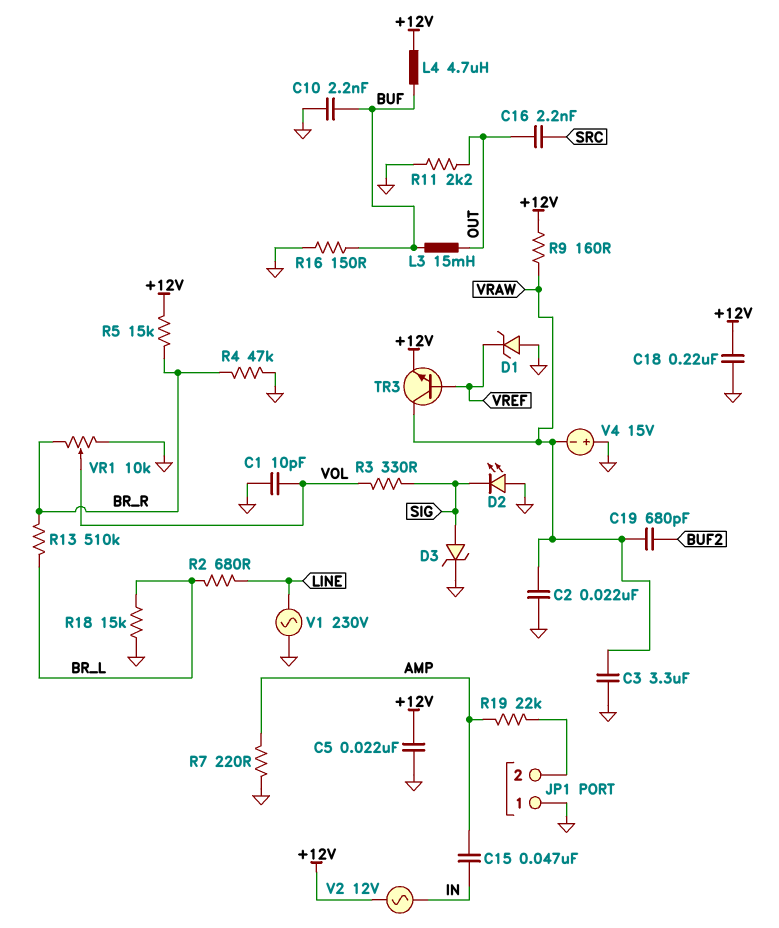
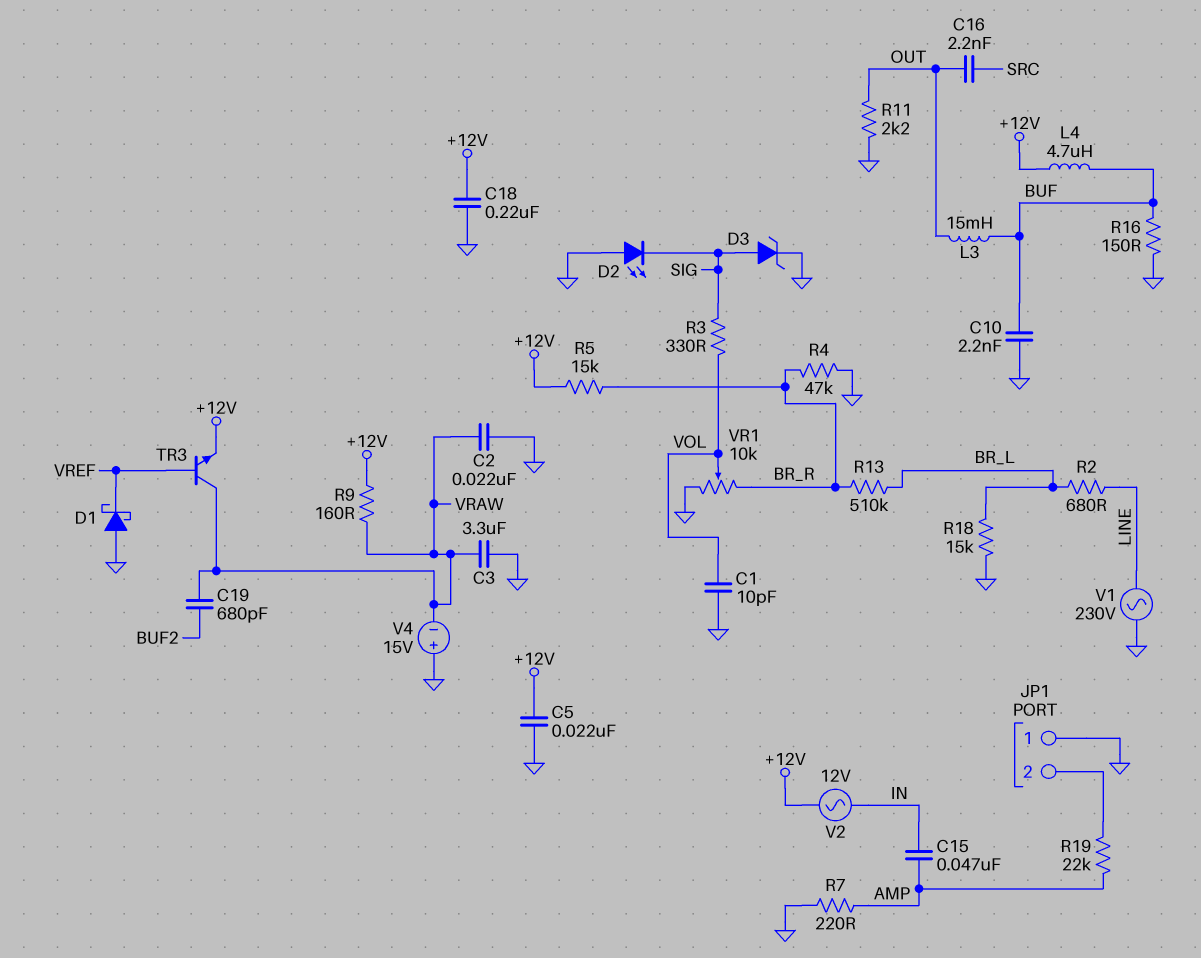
D1: zener (A GND, K VREF) -> schottky (A GND, K VREF)

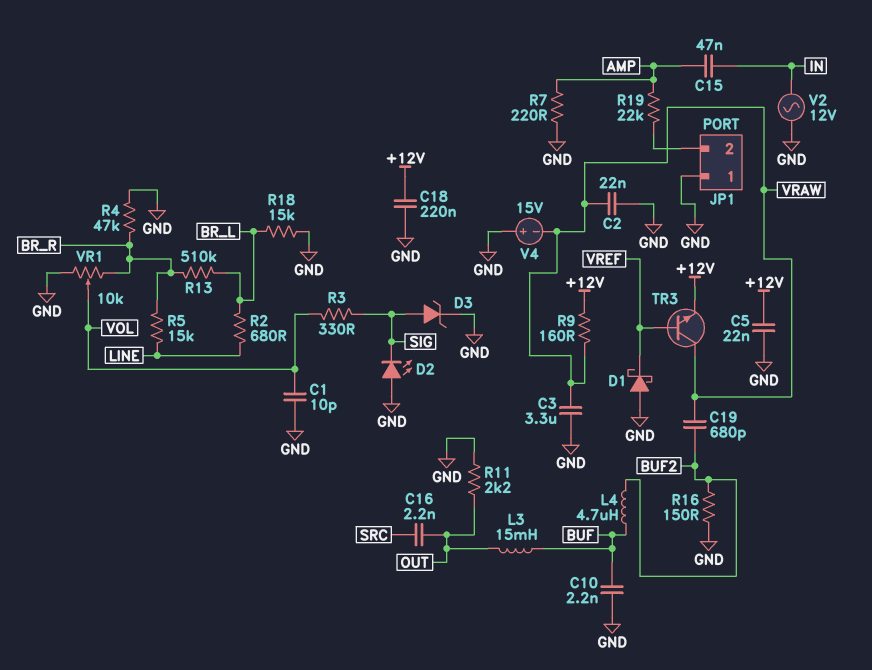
L4: 4.7uH (+12V, BUF) -> 4.7uH (BUF, BUF2)
R5: 15k (+12V, BR_R) -> 15k (BR_R, LINE)
R16: 150 (BUF, GND) -> 150 (BUF2, GND)
V1: AC 230V (GND, LINE) -> none
V2: AC 12V (+12V, IN) -> AC 12V (GND, IN)

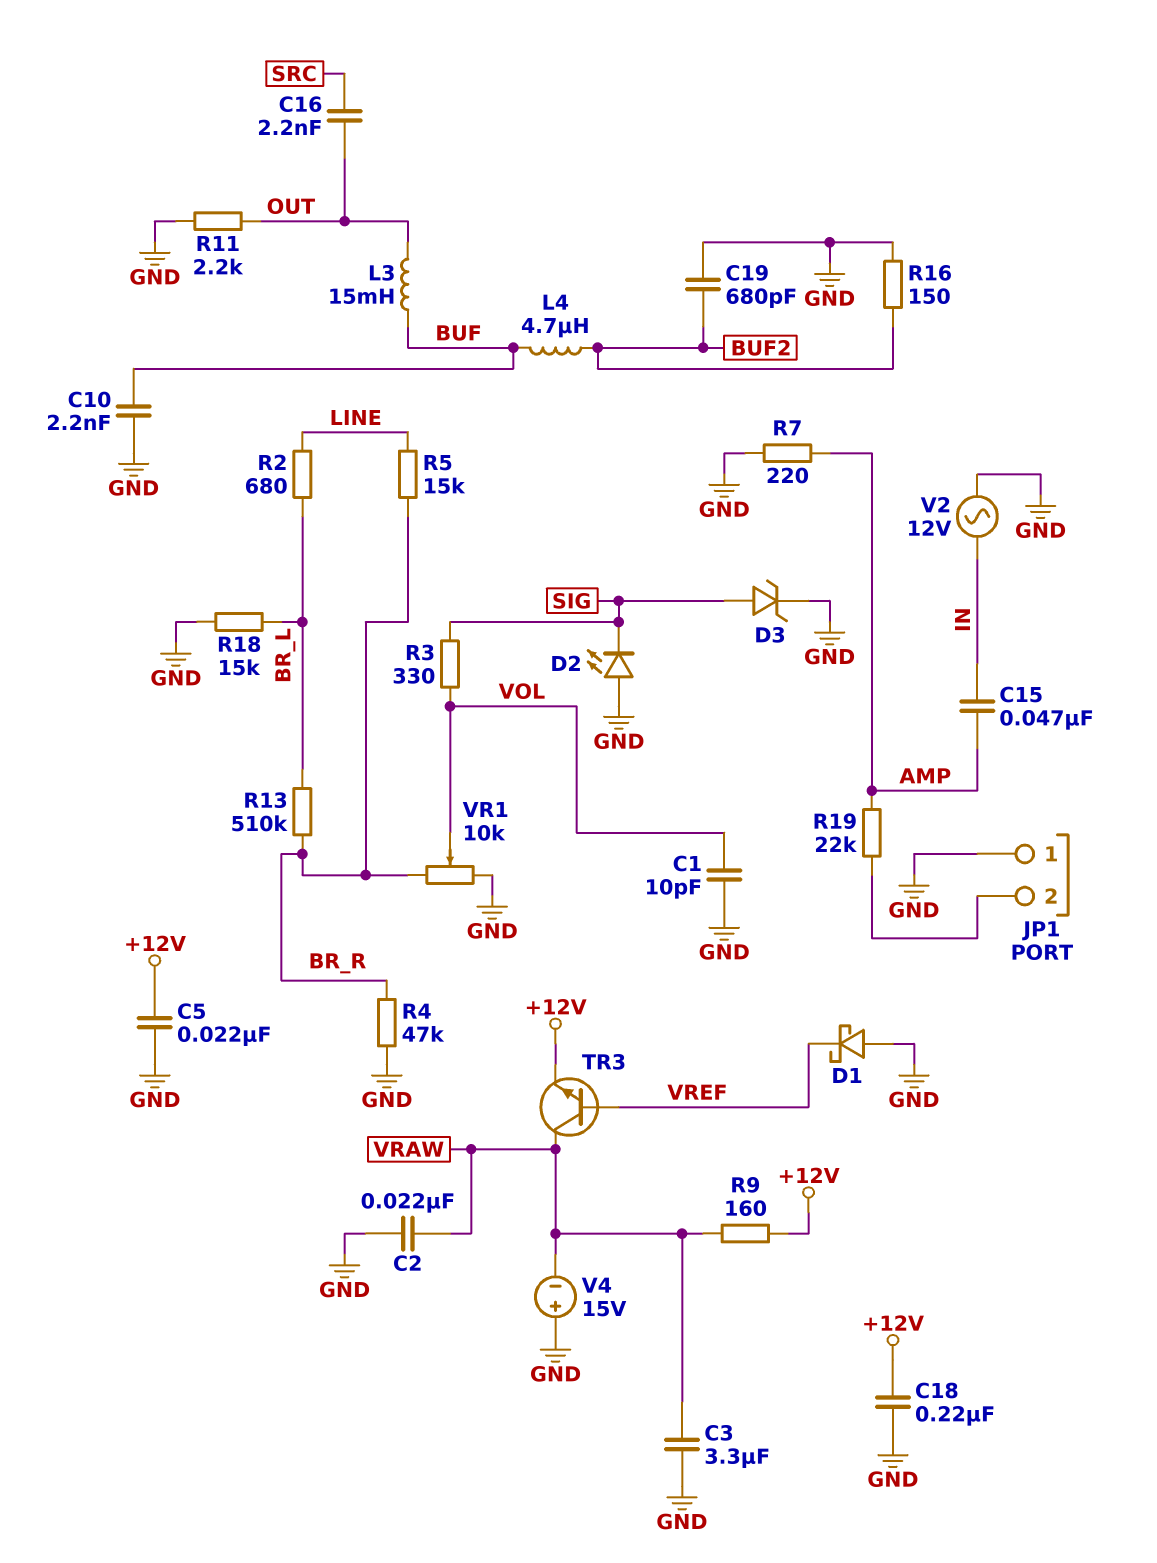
C19: 680pF (BUF2, VRAW) -> 680pF (BUF2, GND)

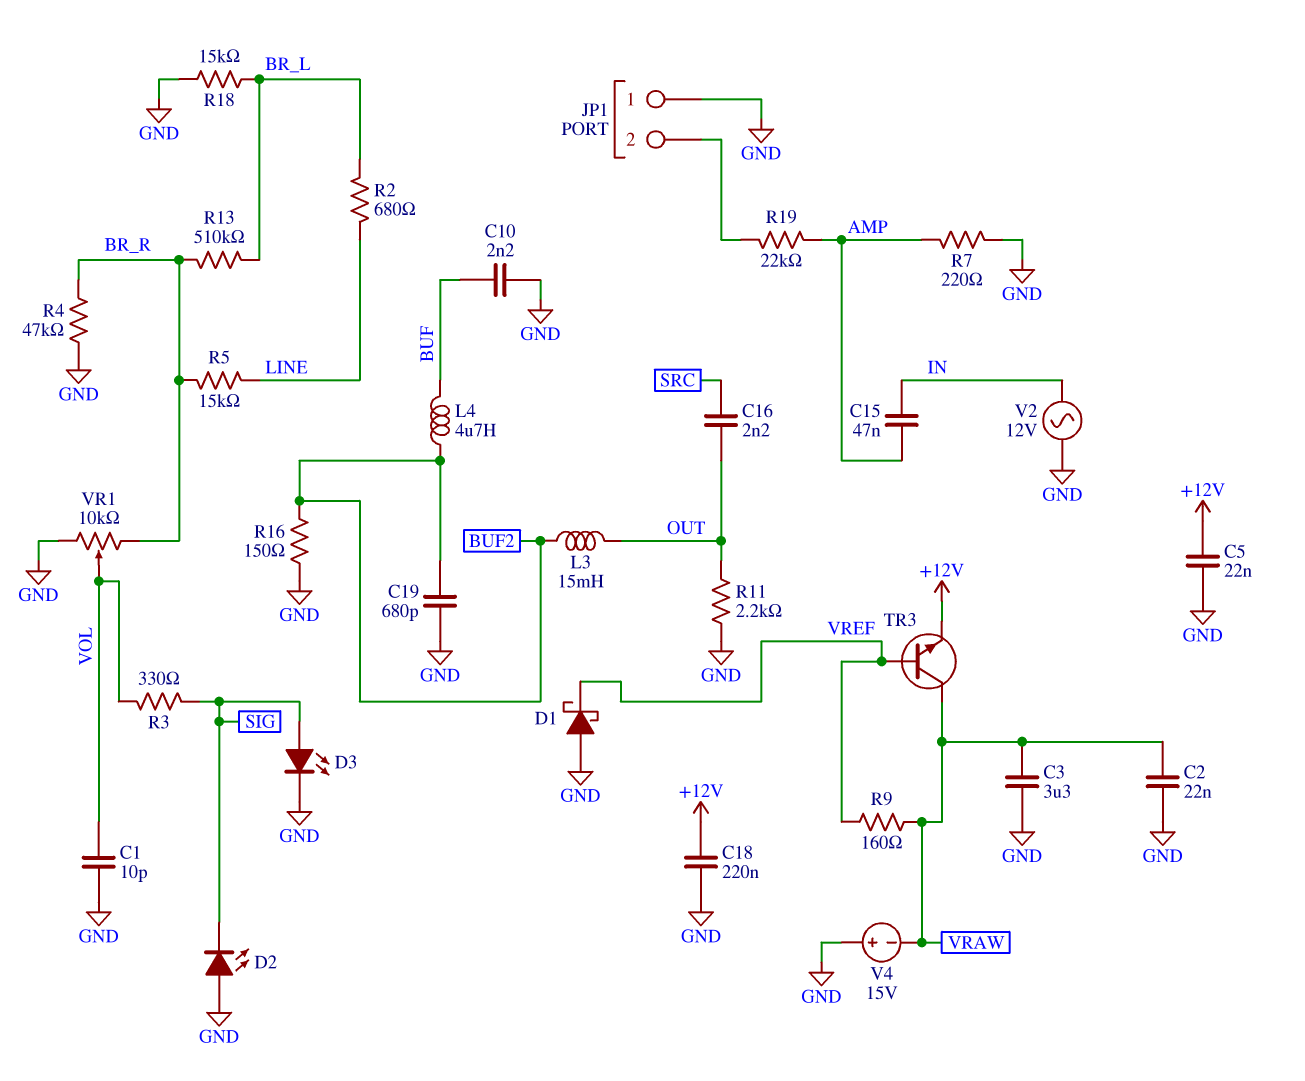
D3: zener (A SIG, K GND) -> LED (A SIG, K GND)
L3: 15mH (BUF, OUT) -> 15mH (BUF2, OUT)
R9: 160 (+12V, VRAW) -> 160 (VRAW, VREF)

